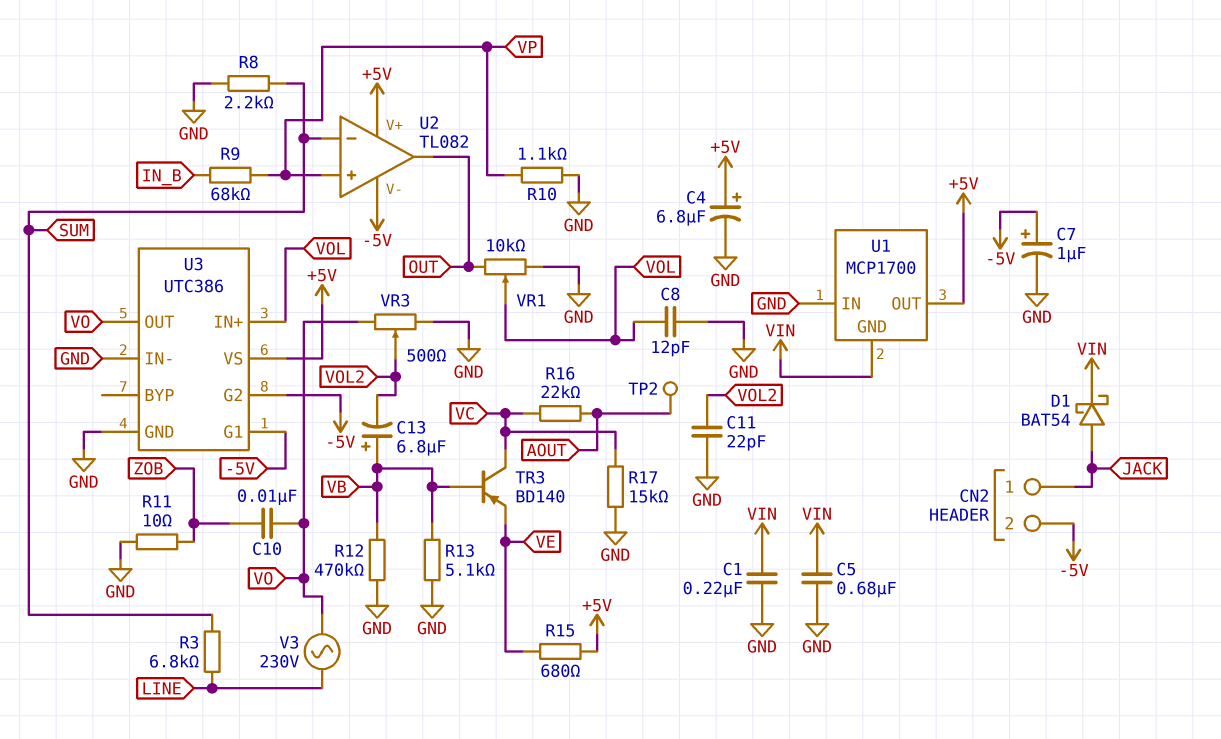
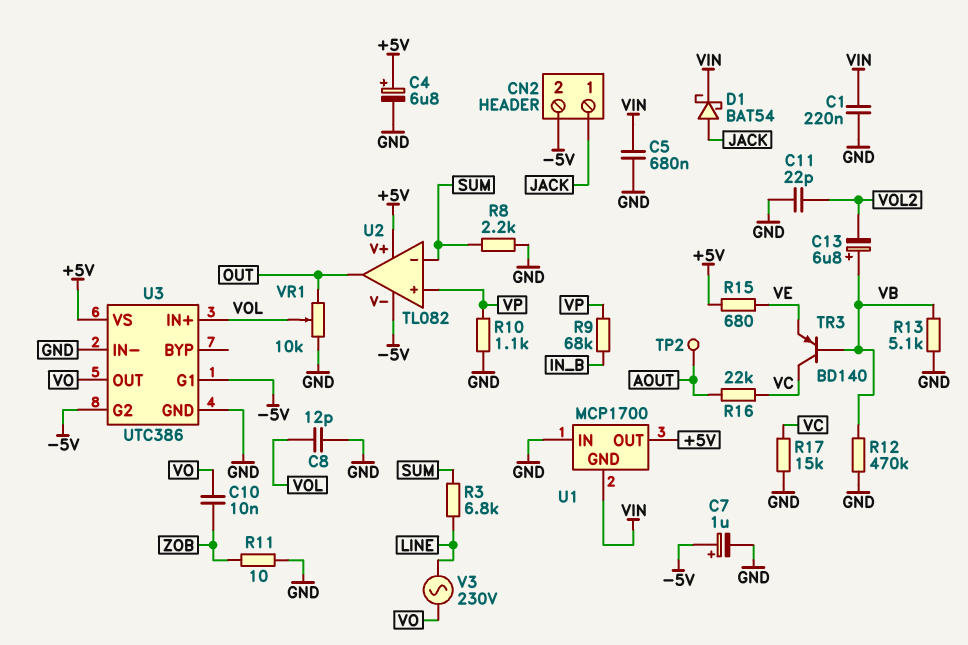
VR3: 500 (GND, VO, wiper VOL2) -> none

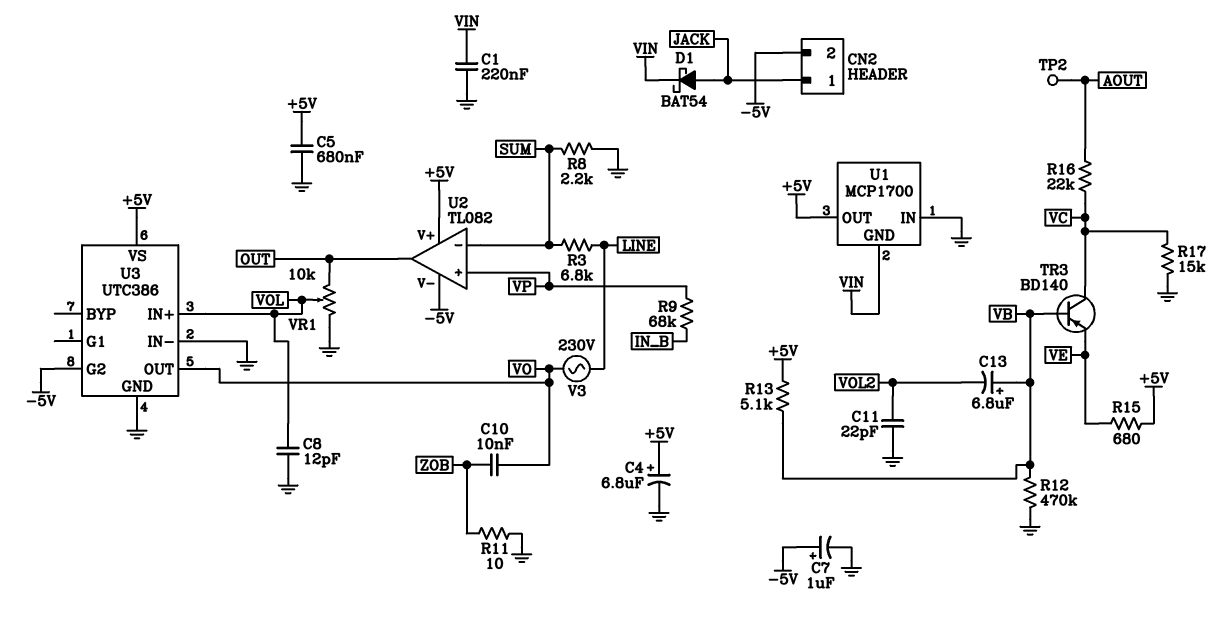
C5: 680nF (GND, VIN) -> 680nF (+5V, GND)
R10: 1.1k (GND, VP) -> none
R13: 5.1k (GND, VB) -> 5.1k (+5V, VB)
U3 pin G1: -5V -> none

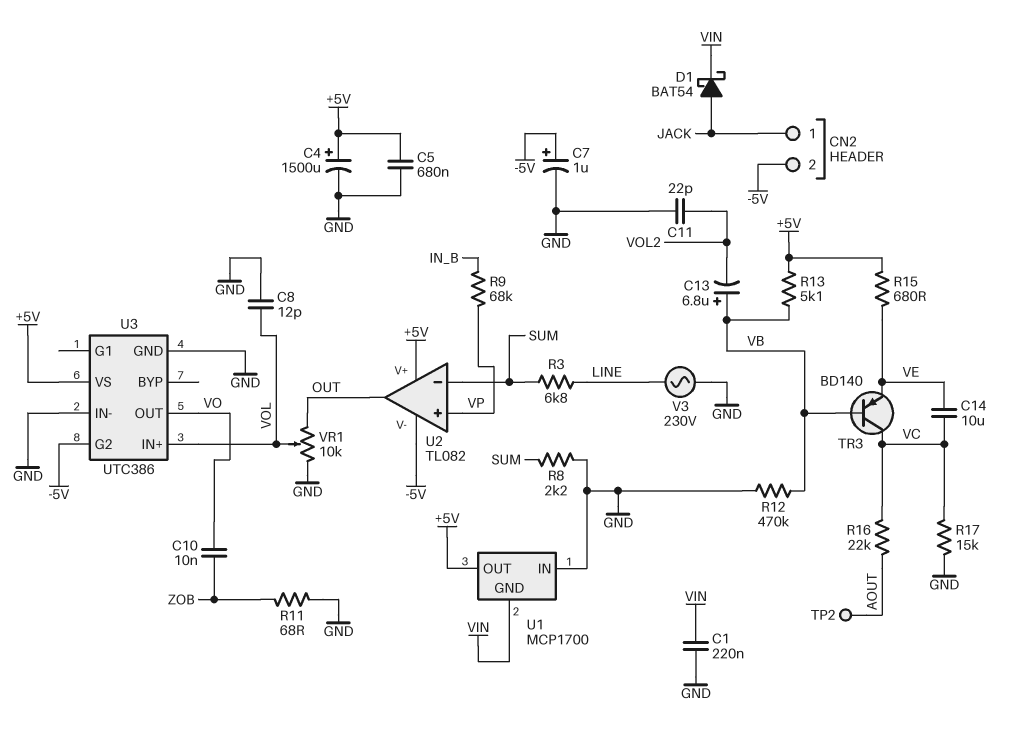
C4: 6.8uF (plus +5V, minus GND) -> 1500uF (plus +5V, minus GND)
C14: none -> 10uF (VC, VE)
R11: 10 (GND, ZOB) -> 68 (GND, ZOB)
V3: AC 230V (LINE, VO) -> AC 230V (GND, LINE)

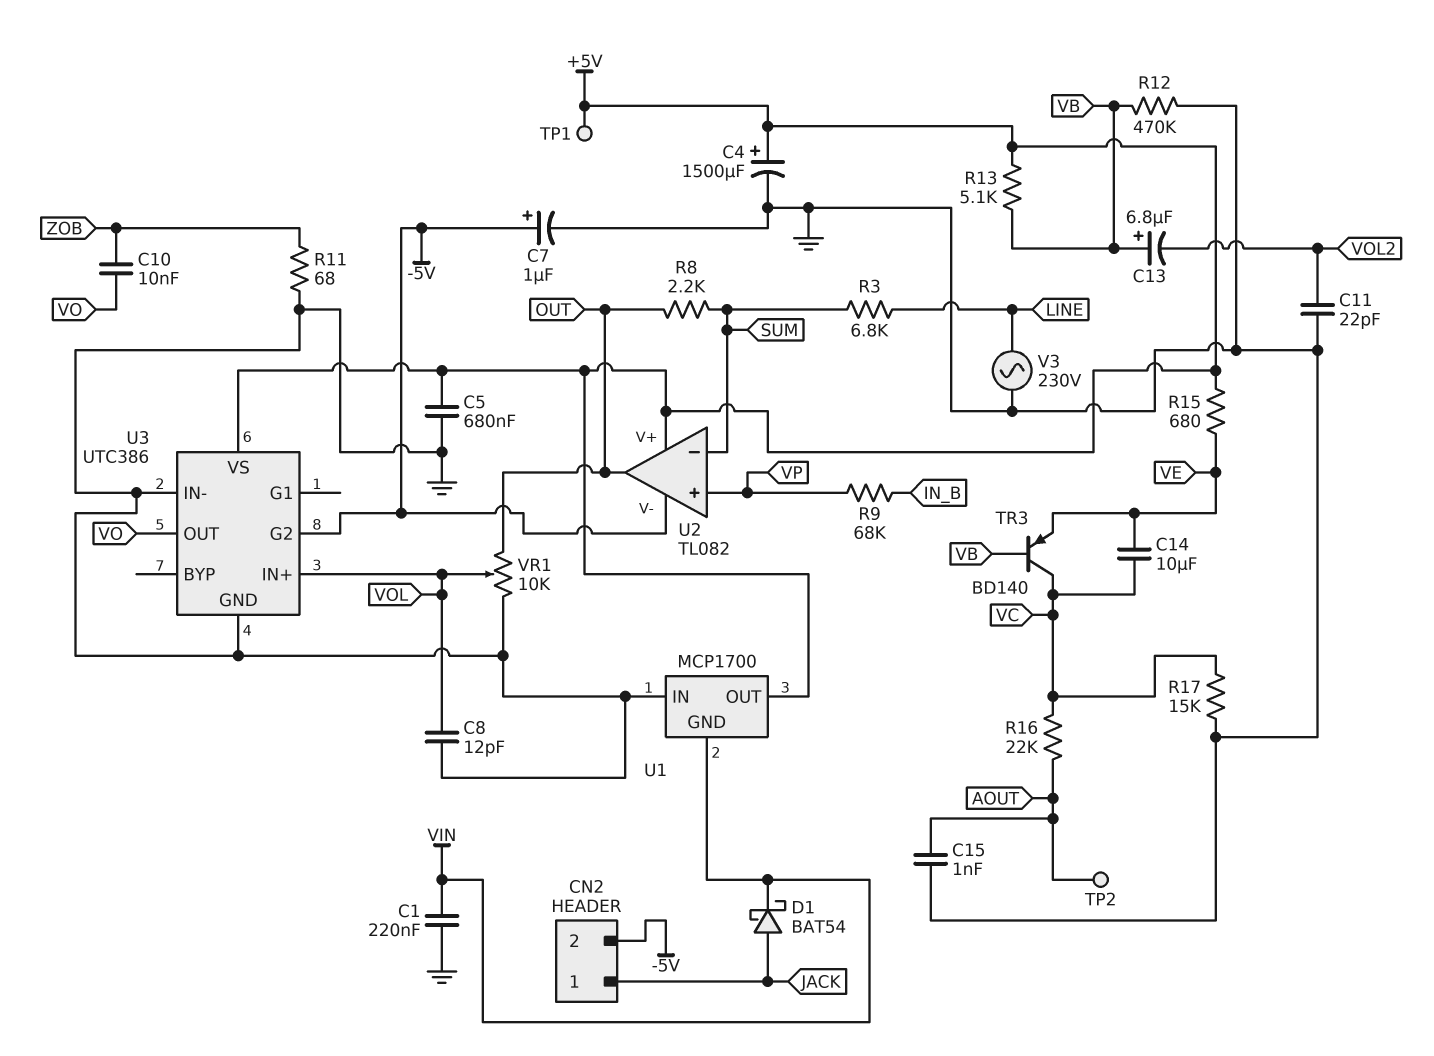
C15: none -> 1nF (AOUT, GND)
R8: 2.2k (GND, SUM) -> 2.2k (OUT, SUM)
TP1: none -> test point (+5V)

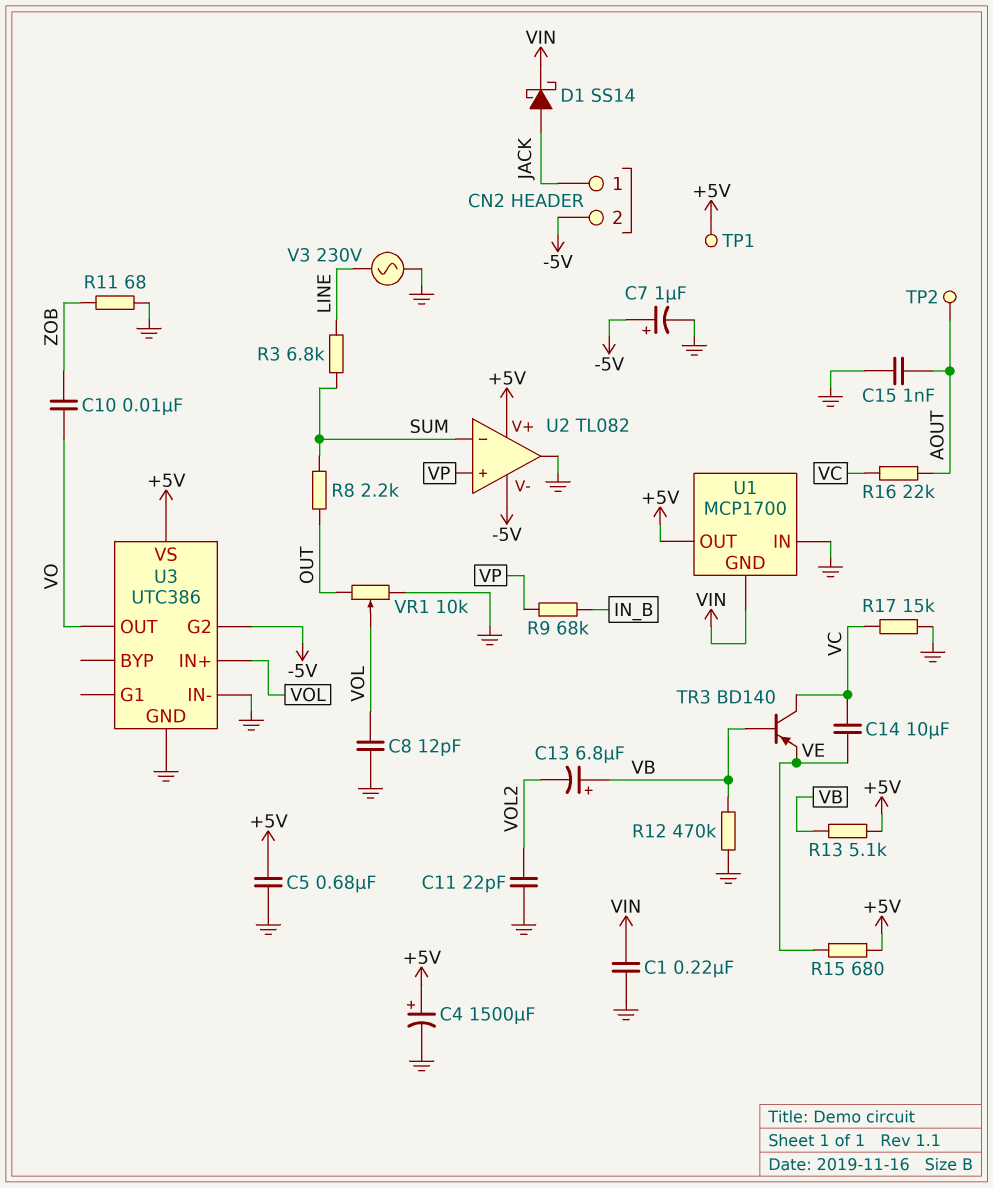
D1: schottky BAT54 (A JACK, K VIN) -> schottky SS14 (A JACK, K VIN)
U2 pin out: OUT -> GND

